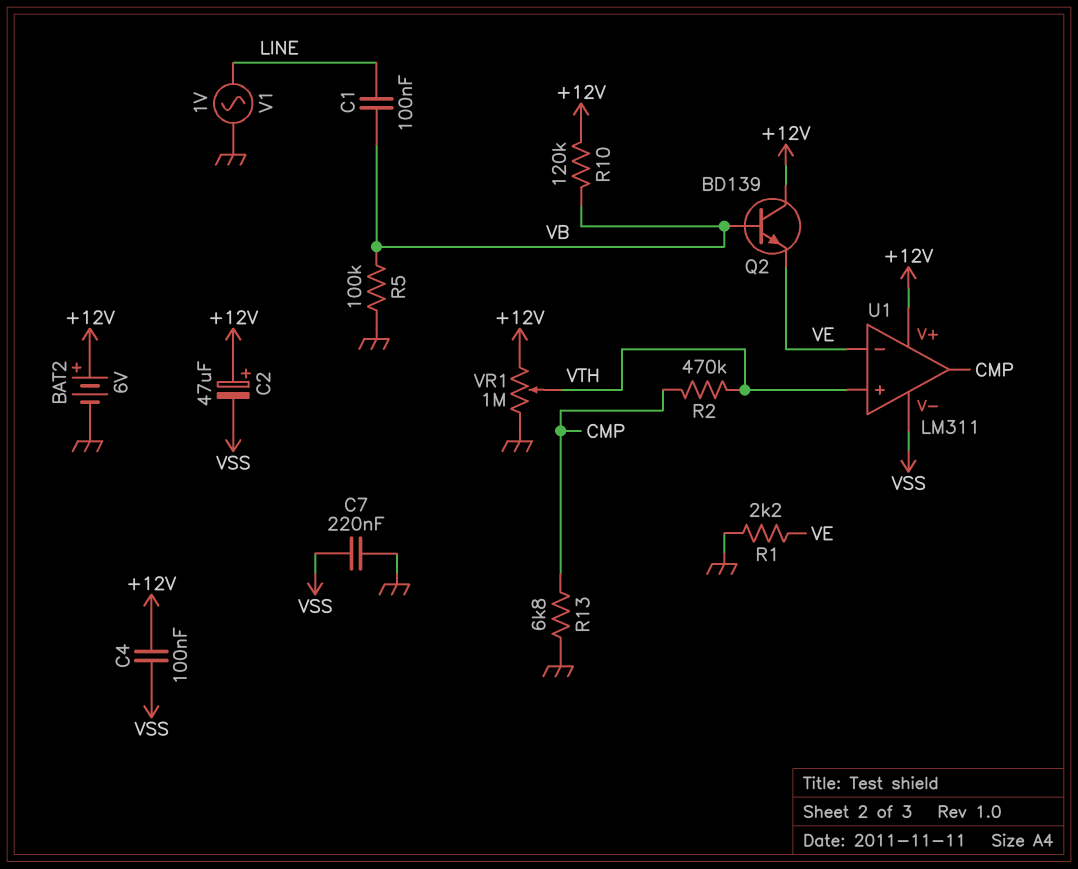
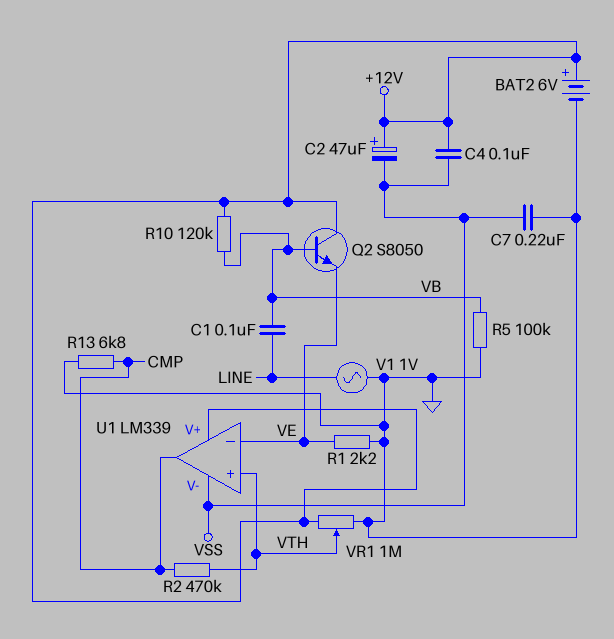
Q2: NPN BD139 (B VB, C +12V, E VE) -> NPN S8050 (B VB, C +12V, E VE)
U1: LM311 -> LM339

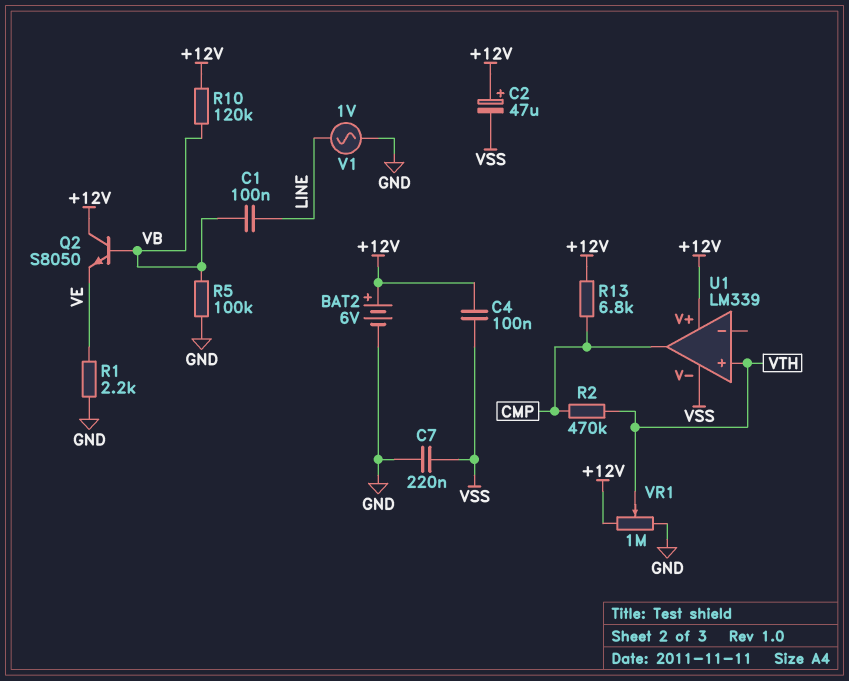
R13: 6.8k (CMP, GND) -> 6.8k (+12V, CMP)
U1 pin in-: VE -> none

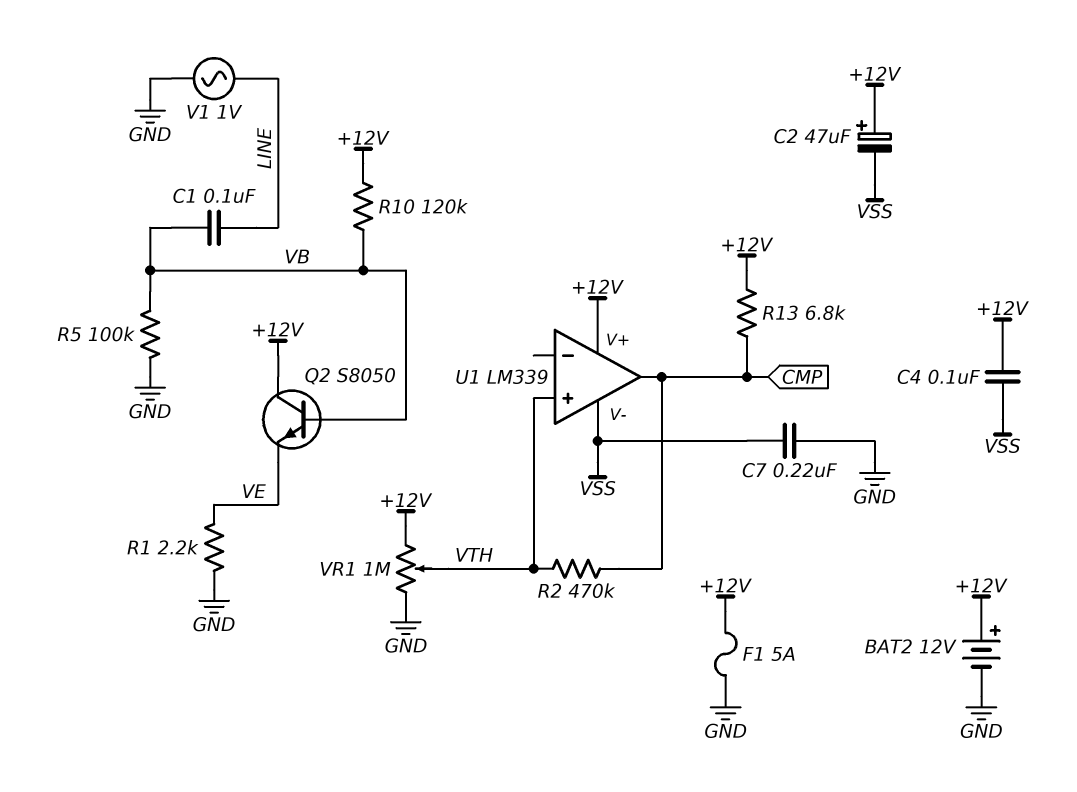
BAT2: 6V (plus +12V, minus GND) -> 12V (plus +12V, minus GND)
F1: none -> 5A (+12V, GND)

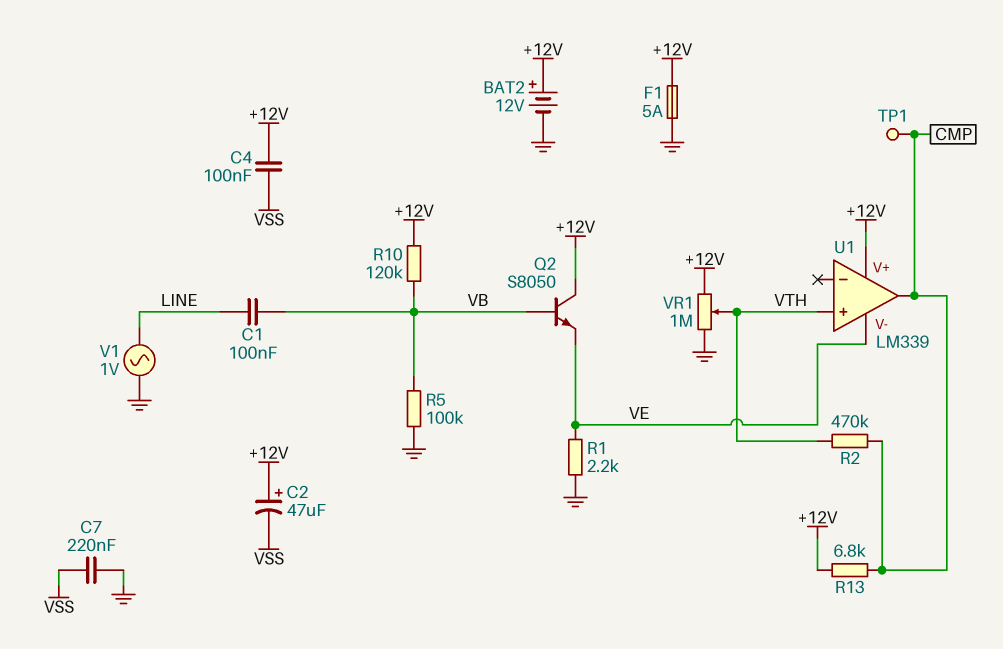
TP1: none -> test point (CMP)
U1 pin V-: VSS -> VE

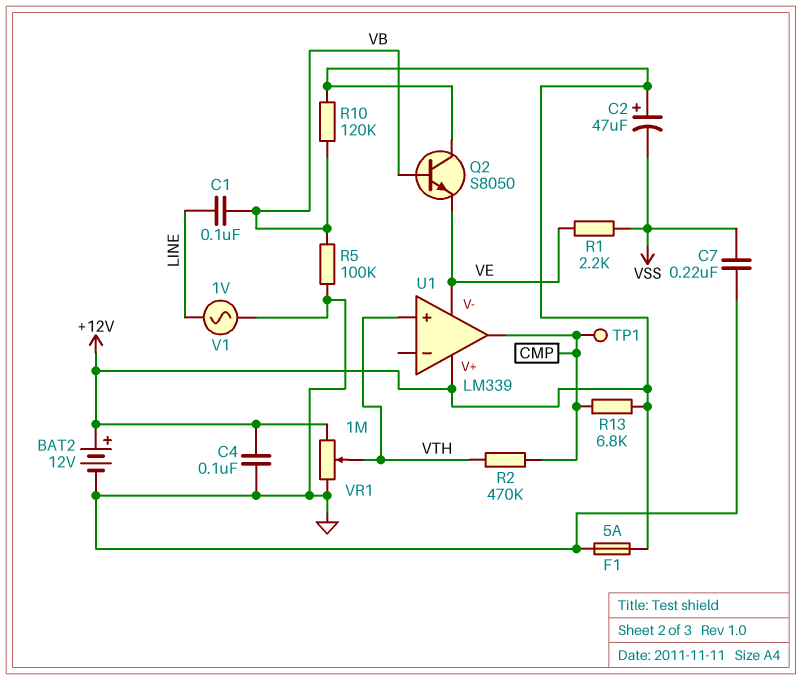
C4: 100nF (+12V, VSS) -> 100nF (+12V, GND)
R1: 2.2k (GND, VE) -> 2.2k (VE, VSS)

